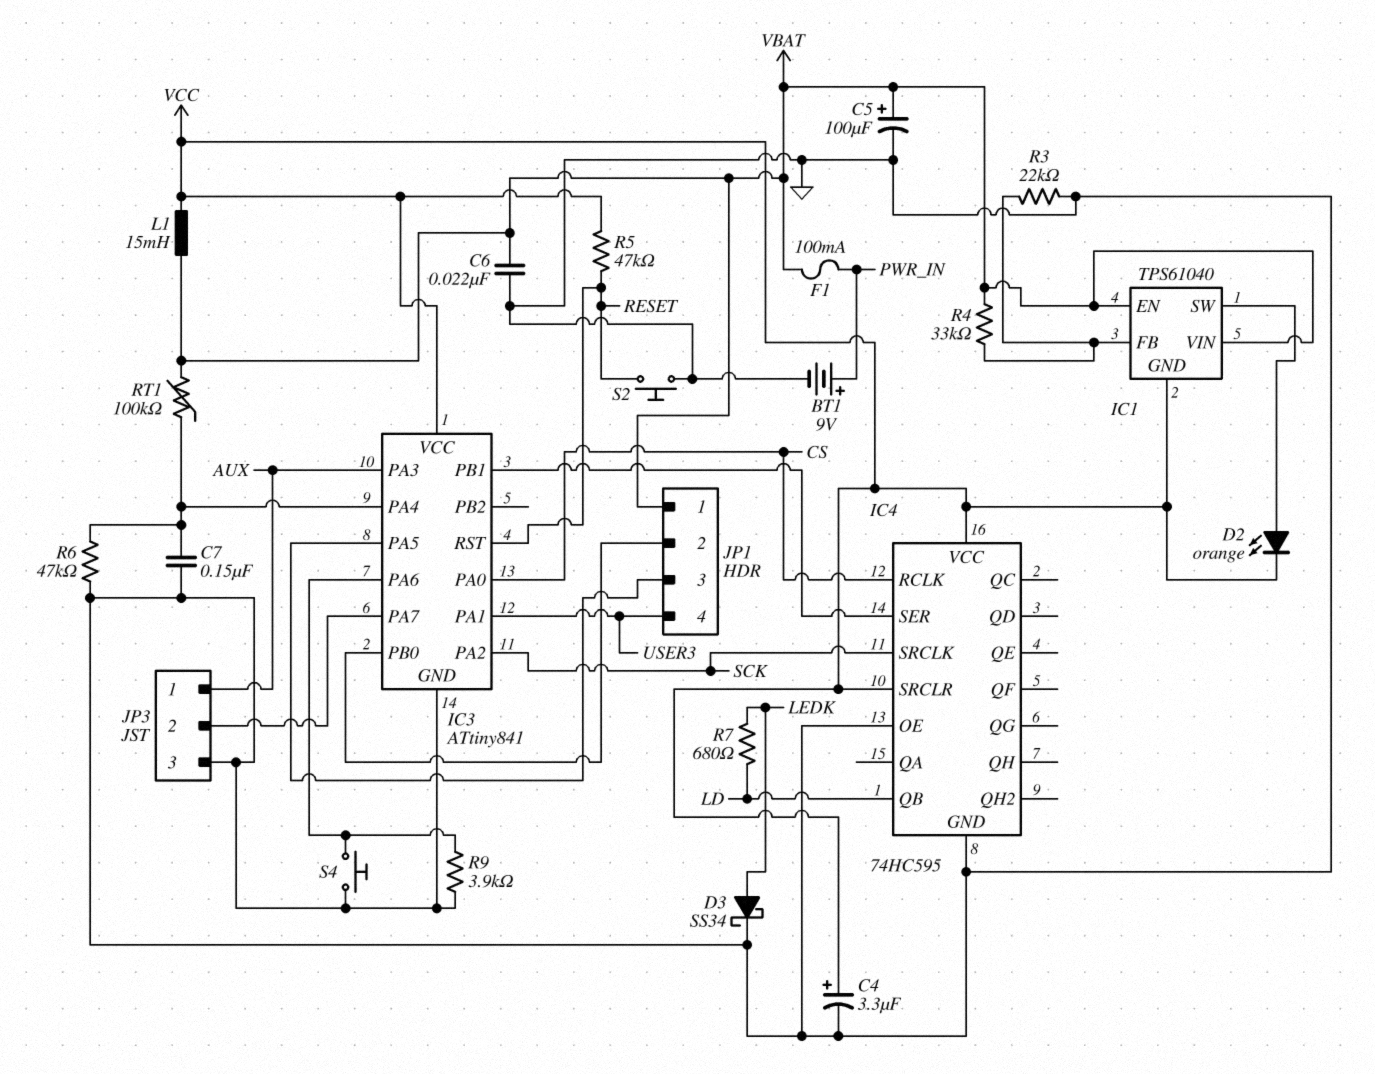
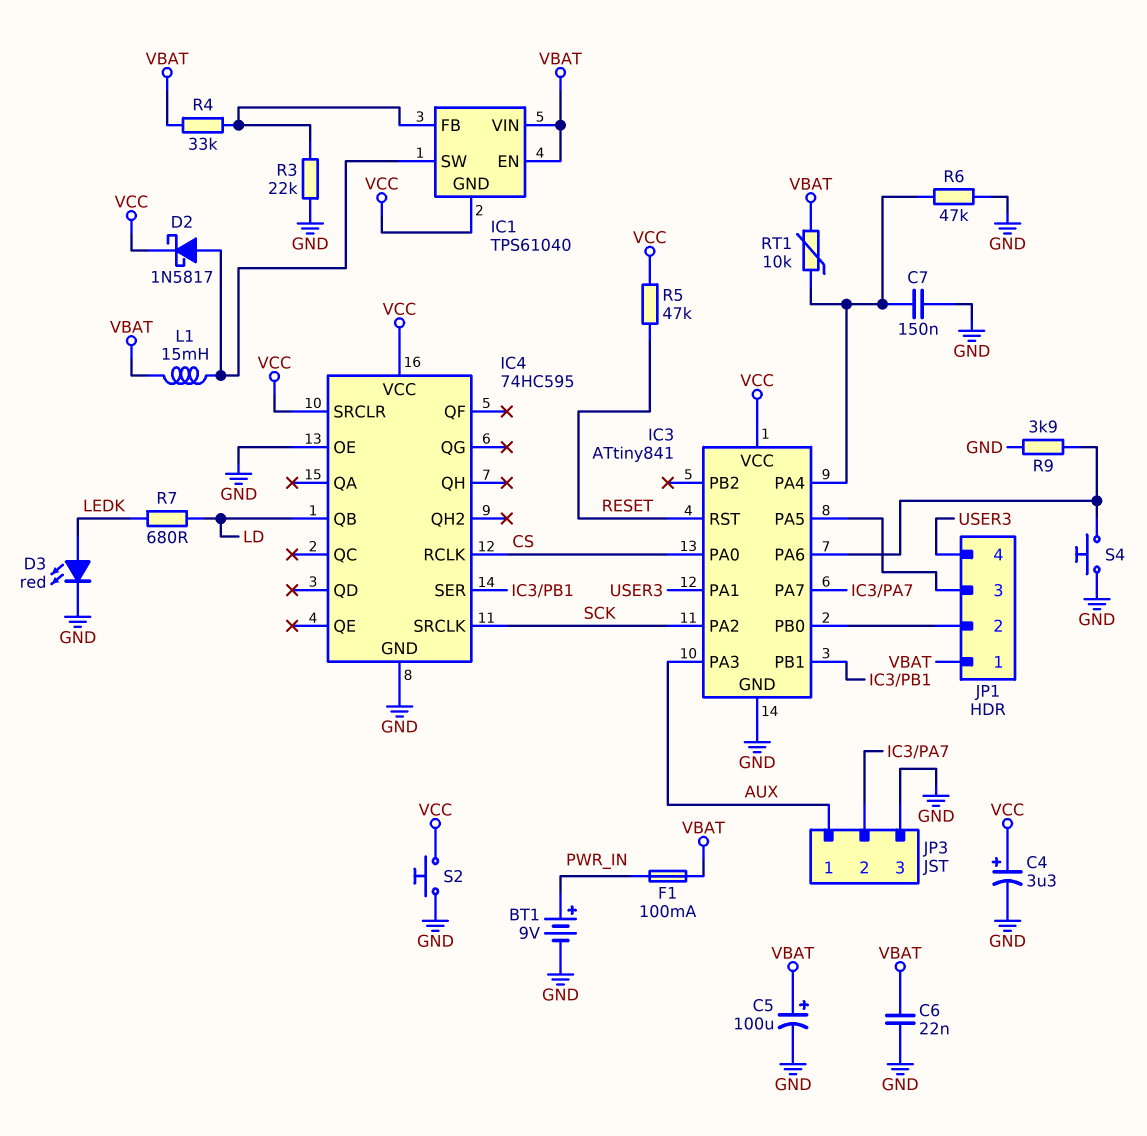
D2: LED orange (A IC1/SW, K VCC) -> schottky 1N5817 (A IC1/SW, K VCC)
D3: schottky SS34 (A LEDK, K GND) -> LED red (A LEDK, K GND)
L1: 15mH (VBAT, VCC) -> 15mH (IC1/SW, VBAT)
RT1: 100k (IC3/PA4, VBAT) -> 10k (IC3/PA4, VBAT)
S2: button (GND, RESET) -> button (GND, VCC)

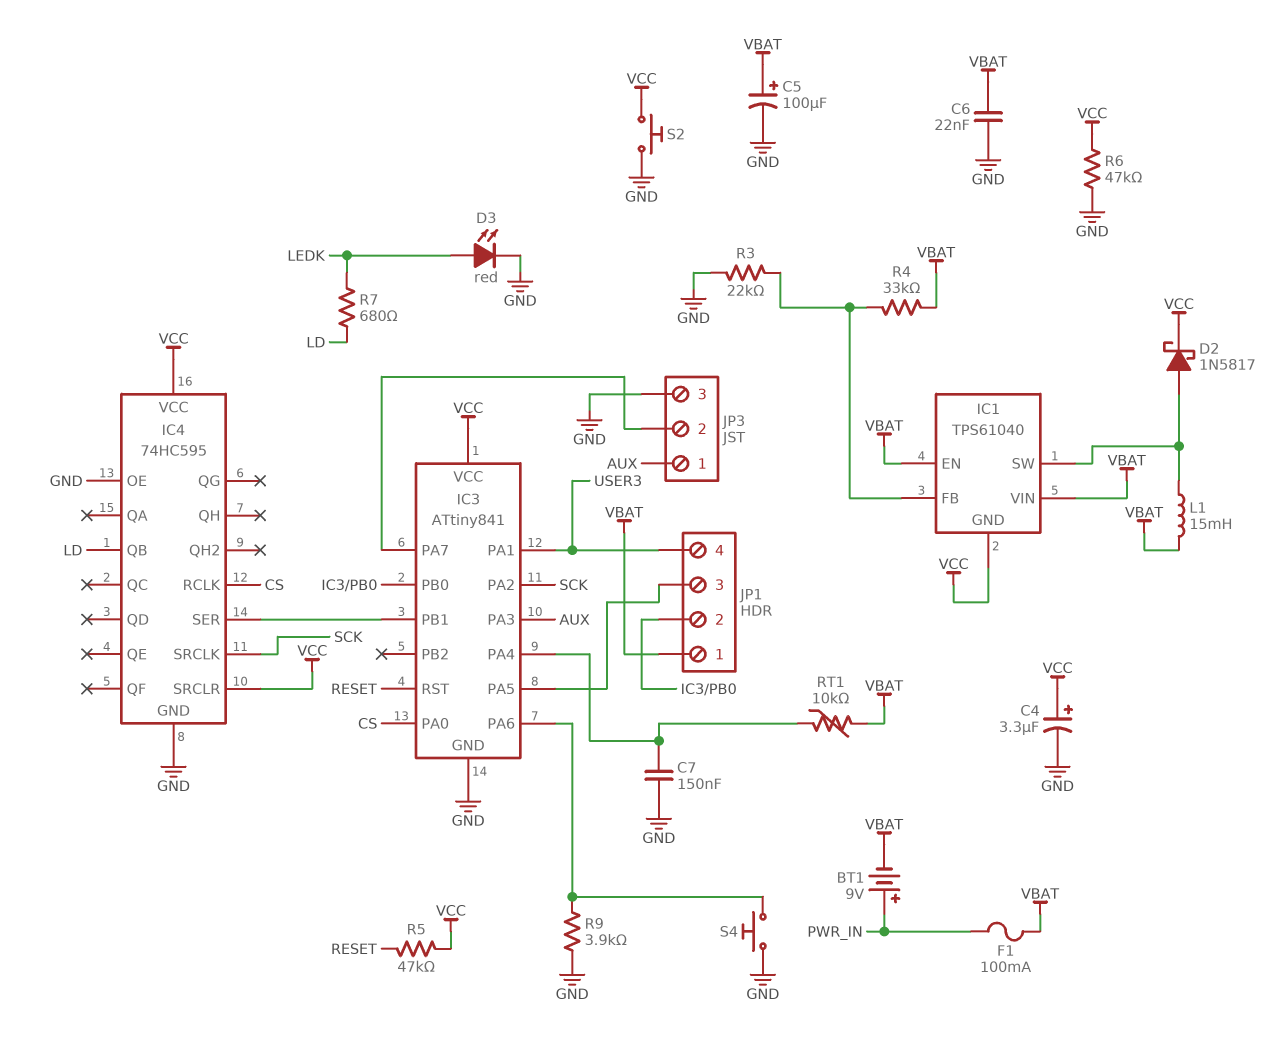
BT1: 9V (plus PWR_IN, minus GND) -> 9V (plus PWR_IN, minus VBAT)
R6: 47k (GND, IC3/PA4) -> 47k (GND, VCC)

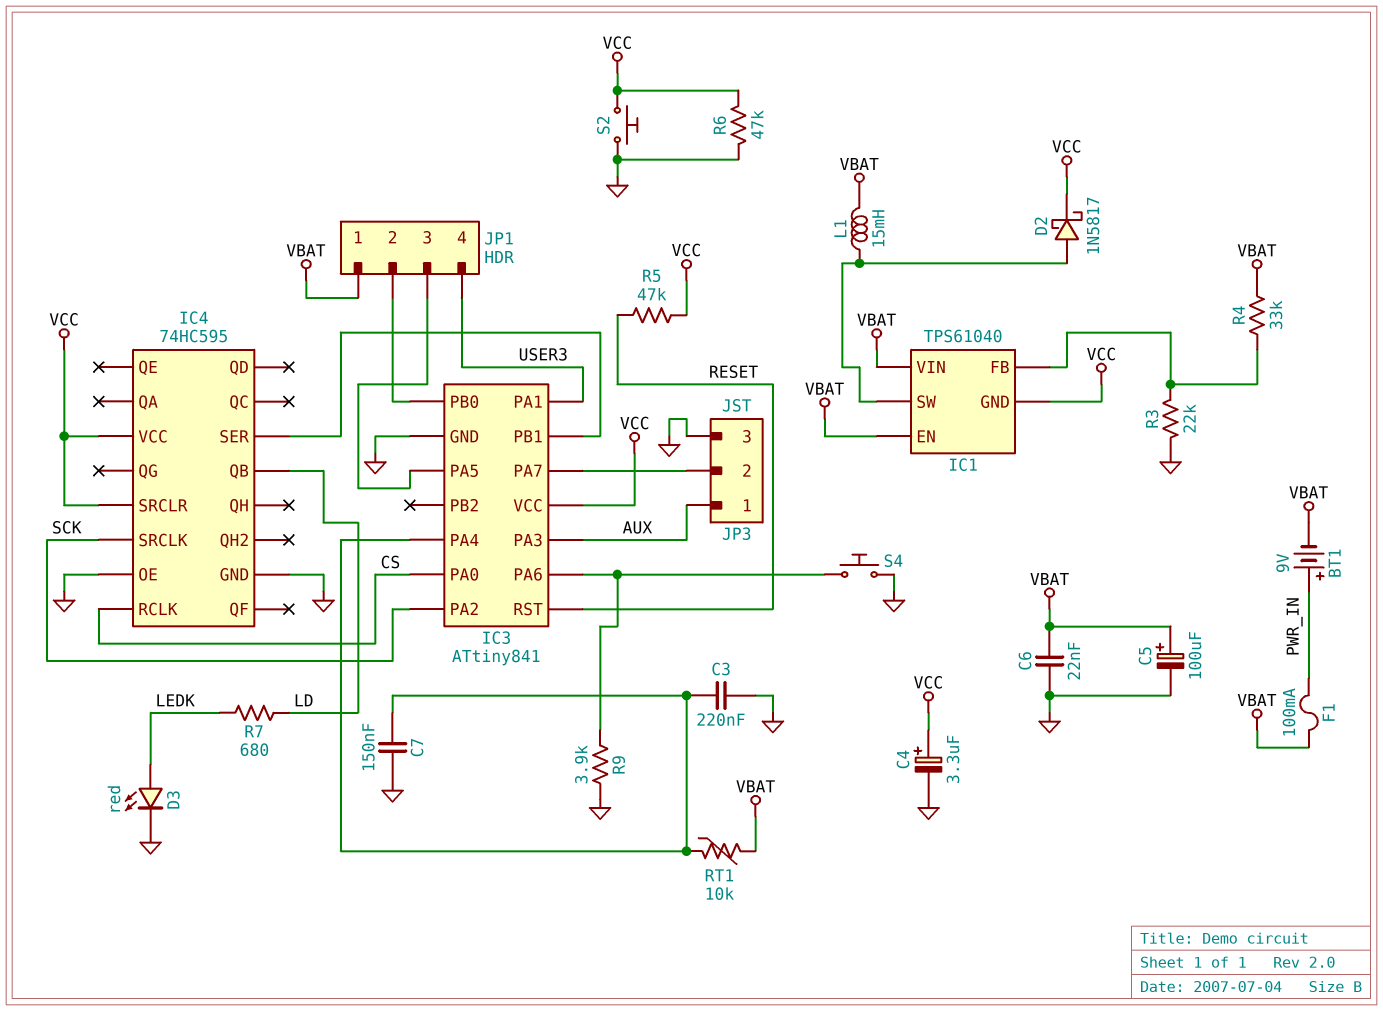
C3: none -> 220nF (GND, IC3/PA4)

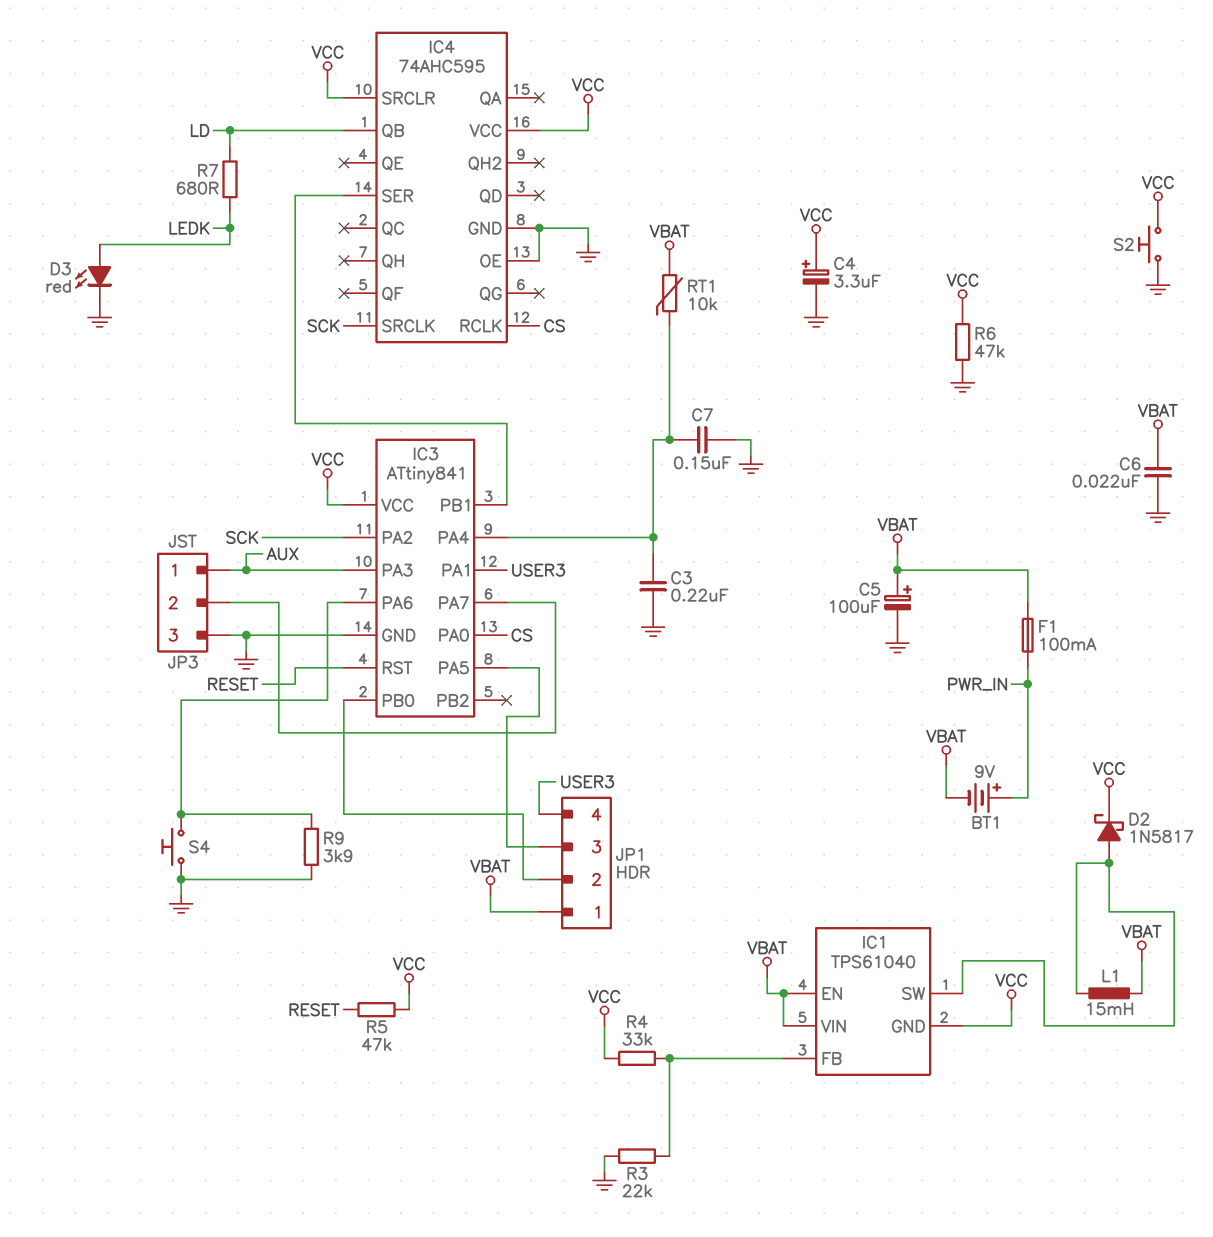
IC4: 74HC595 -> 74AHC595
R4: 33k (IC1/FB, VBAT) -> 33k (IC1/FB, VCC)

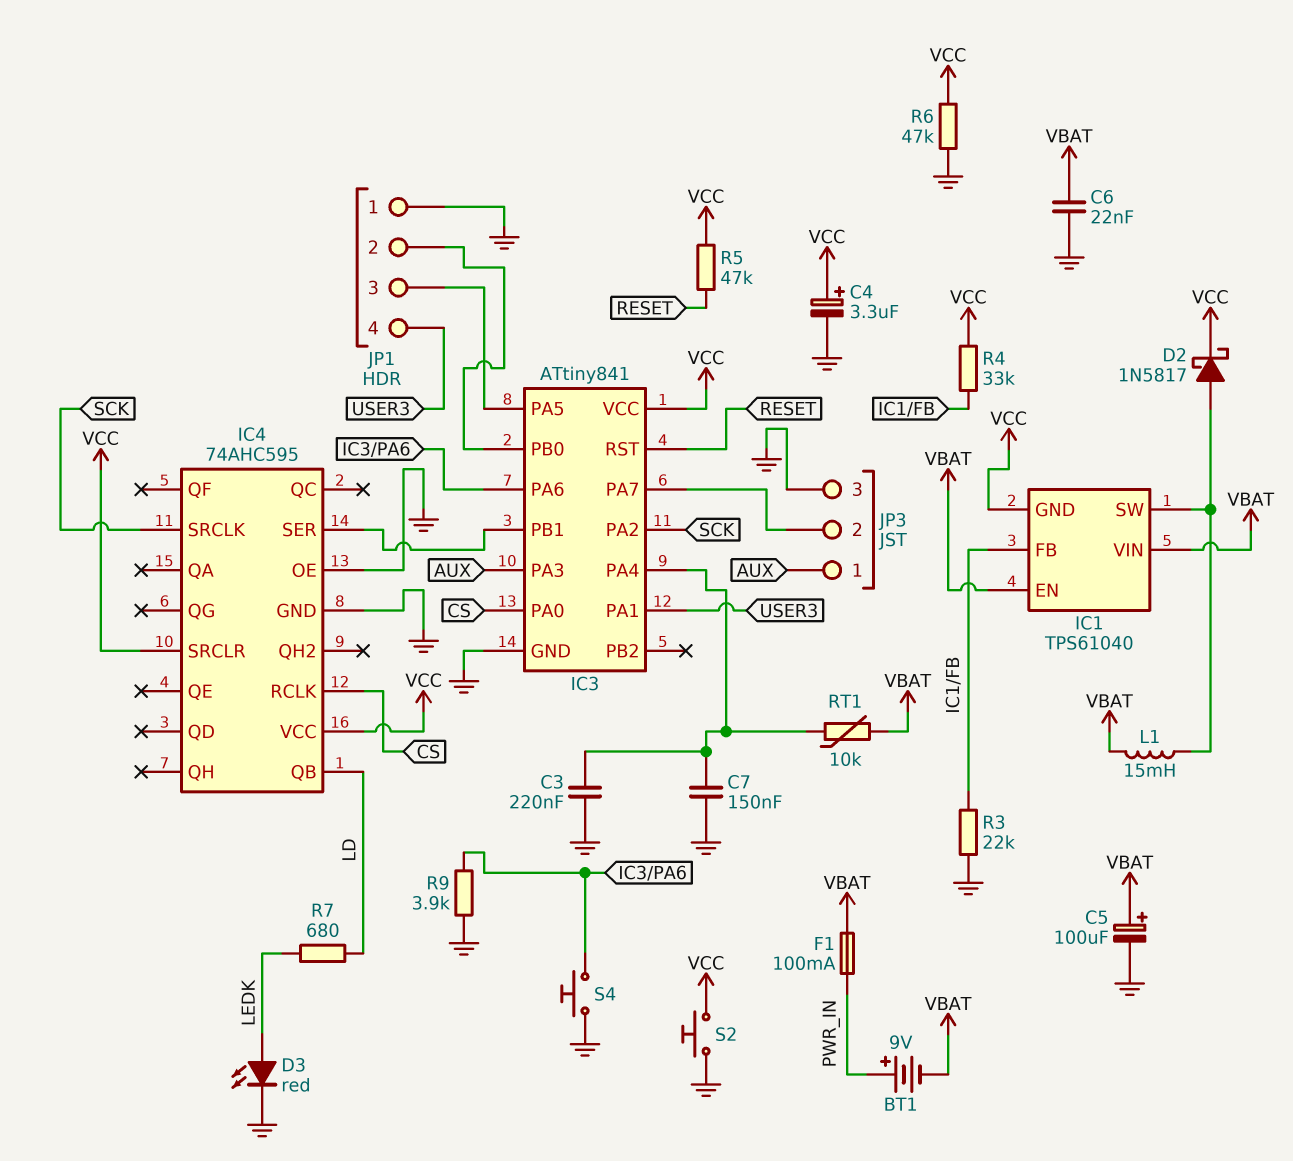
JP1 pin 1: VBAT -> GND

